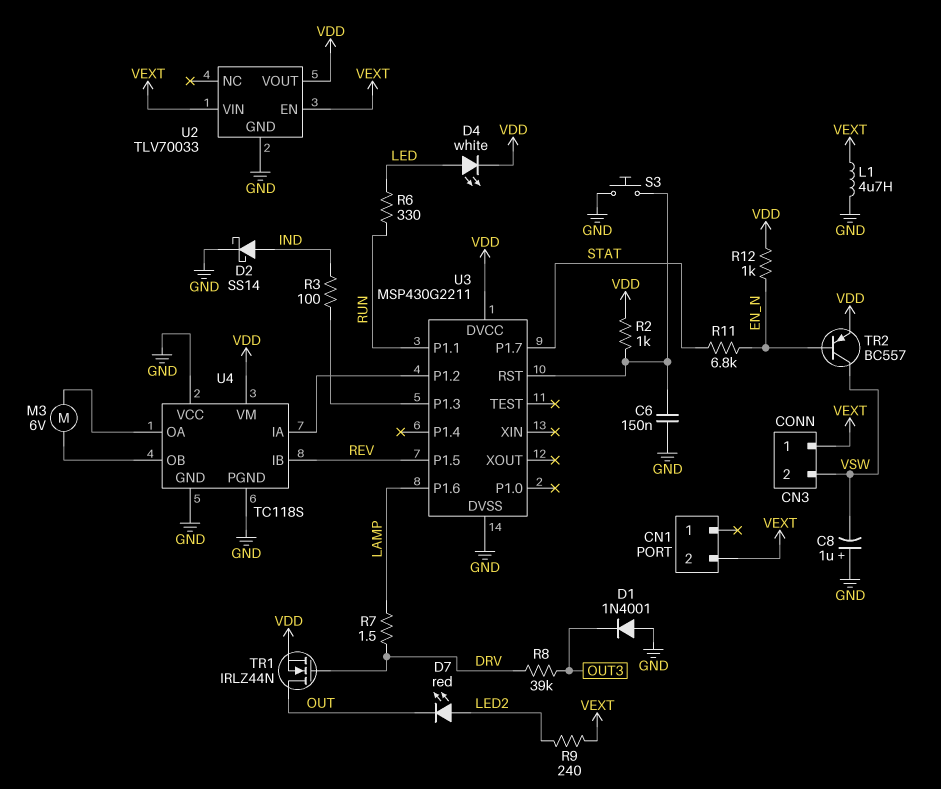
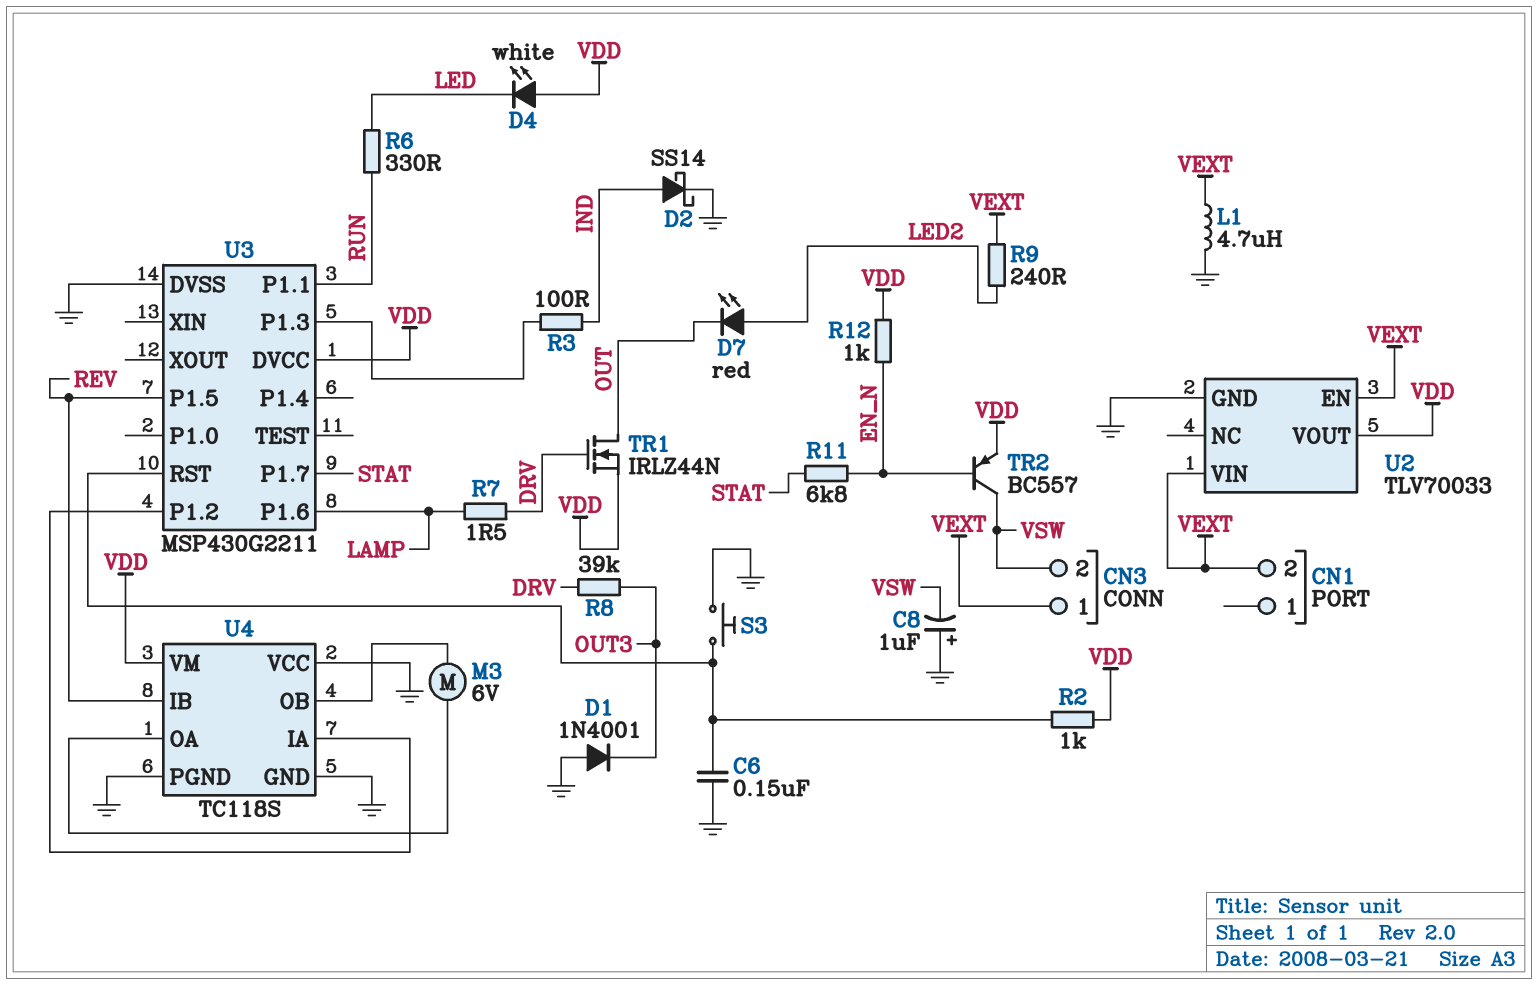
D4: LED white (A LED, K VDD) -> LED white (A VDD, K LED)

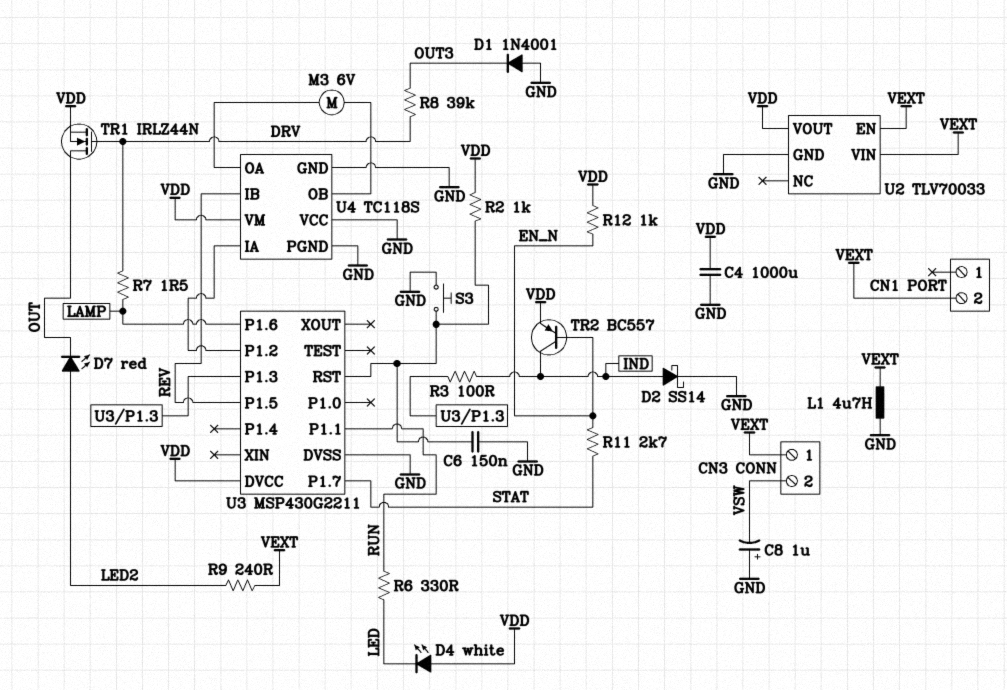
C4: none -> 1000uF (GND, VDD)
R11: 6.8k (EN_N, STAT) -> 2.7k (EN_N, STAT)
TR2: PNP BC557 (B EN_N, C VSW, E VDD) -> PNP BC557 (B EN_N, C IND, E VDD)

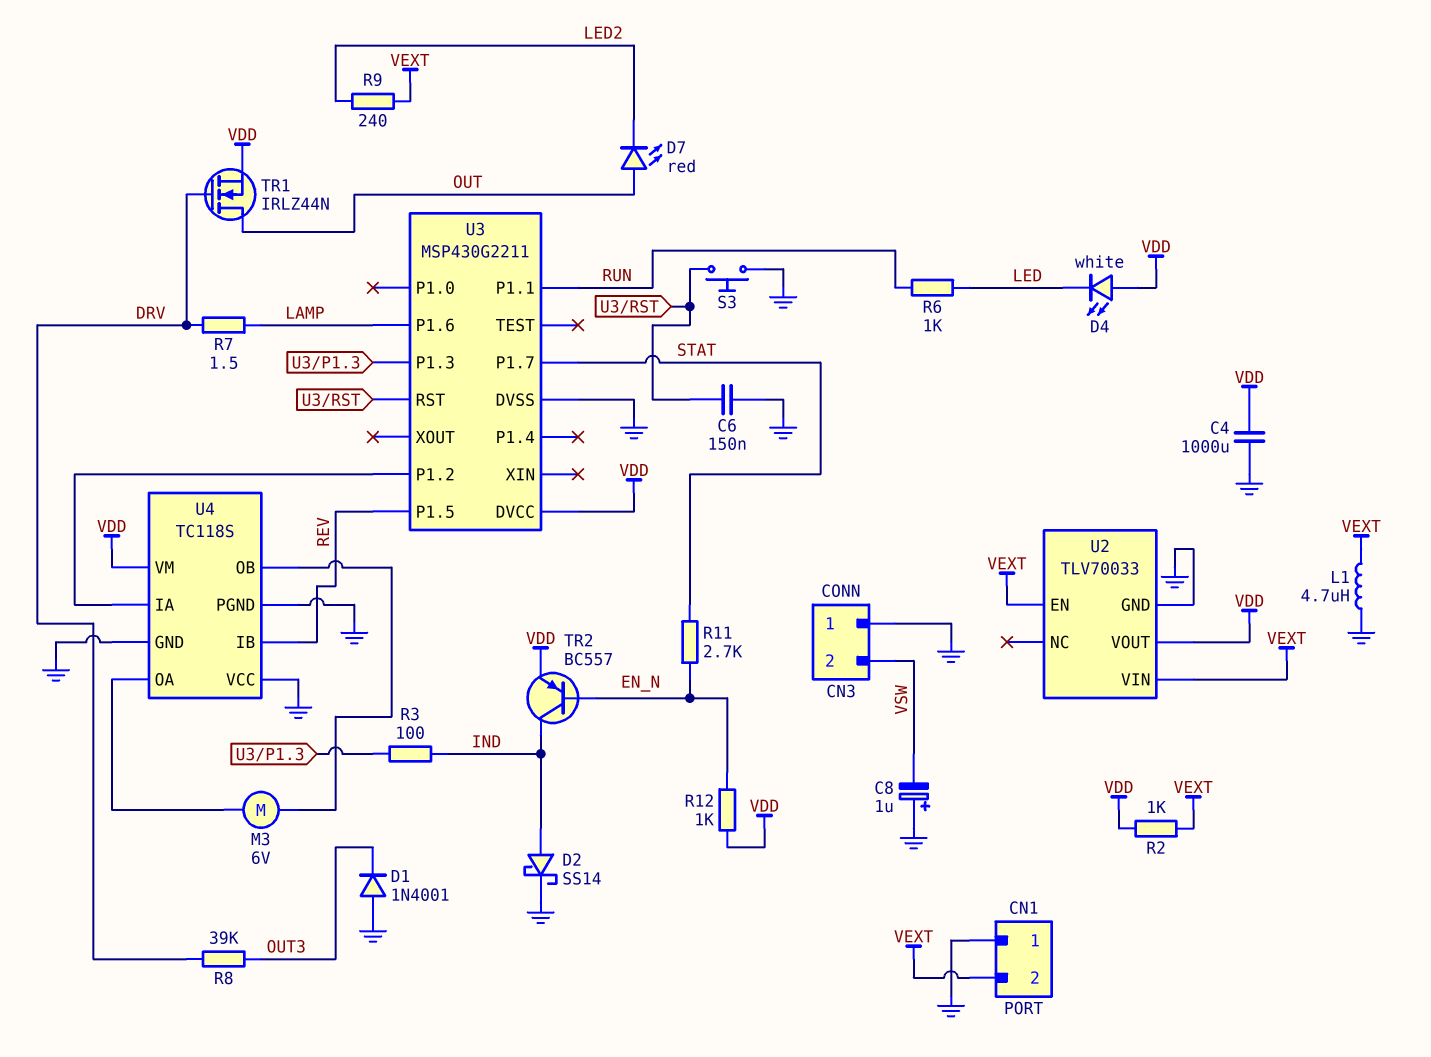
CN1 pin 1: none -> GND
CN3 pin 1: VEXT -> GND
D7: LED red (A LED2, K OUT) -> LED red (A OUT, K LED2)
R2: 1k (U3/RST, VDD) -> 1k (VDD, VEXT)
R6: 330 (LED, RUN) -> 1k (LED, RUN)

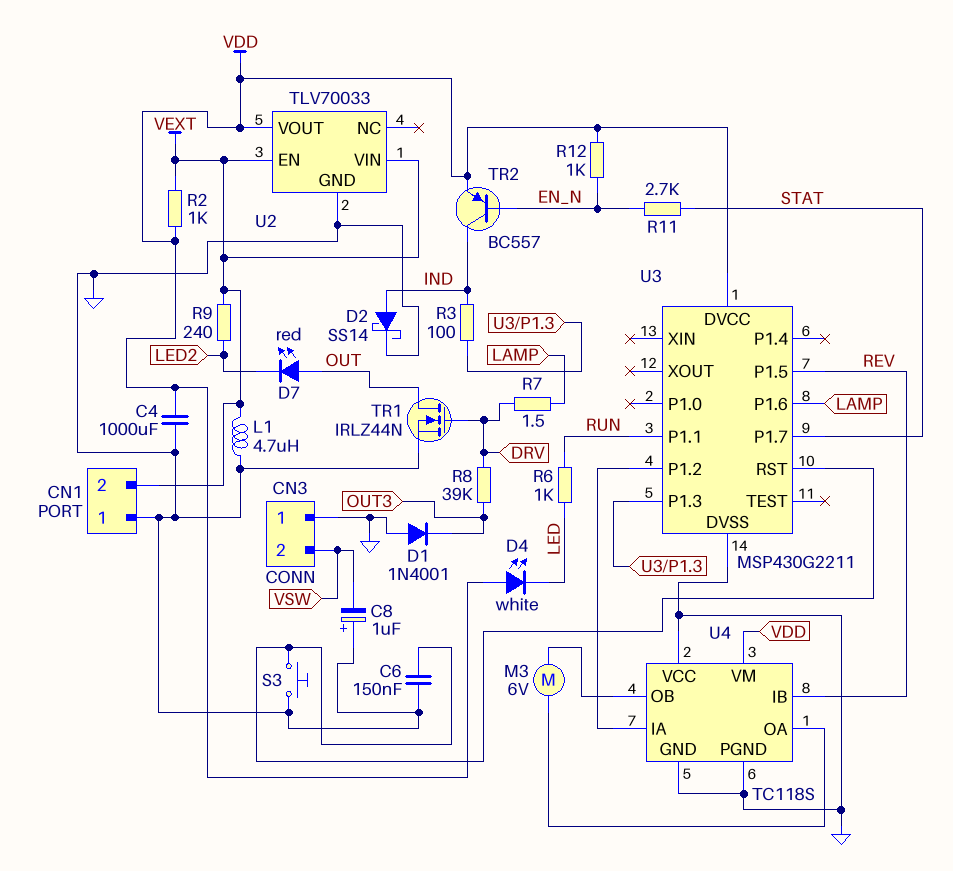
TR1: NMOS IRLZ44N (G DRV, D OUT, S VDD) -> NMOS IRLZ44N (G DRV, D OUT, S GND)

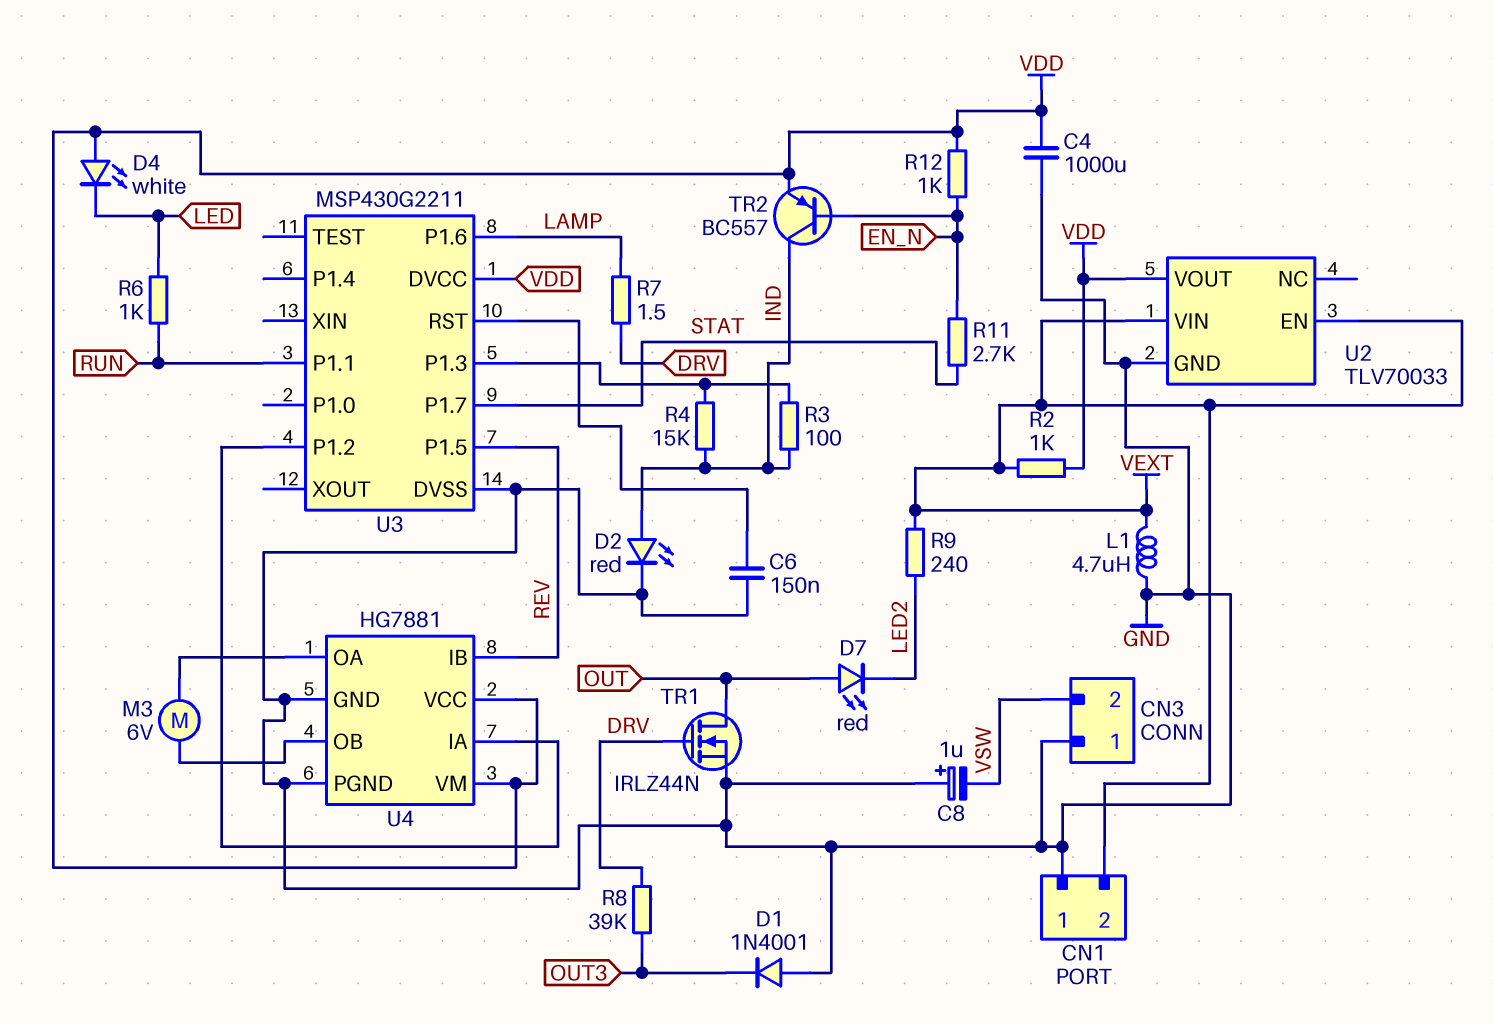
D2: schottky SS14 (A IND, K GND) -> LED red (A IND, K GND)
R4: none -> 15k (IND, U3/P1.3)
S3: button (GND, U3/RST) -> none
U4: TC118S -> HG7881
U4 pin VCC: GND -> VDD

